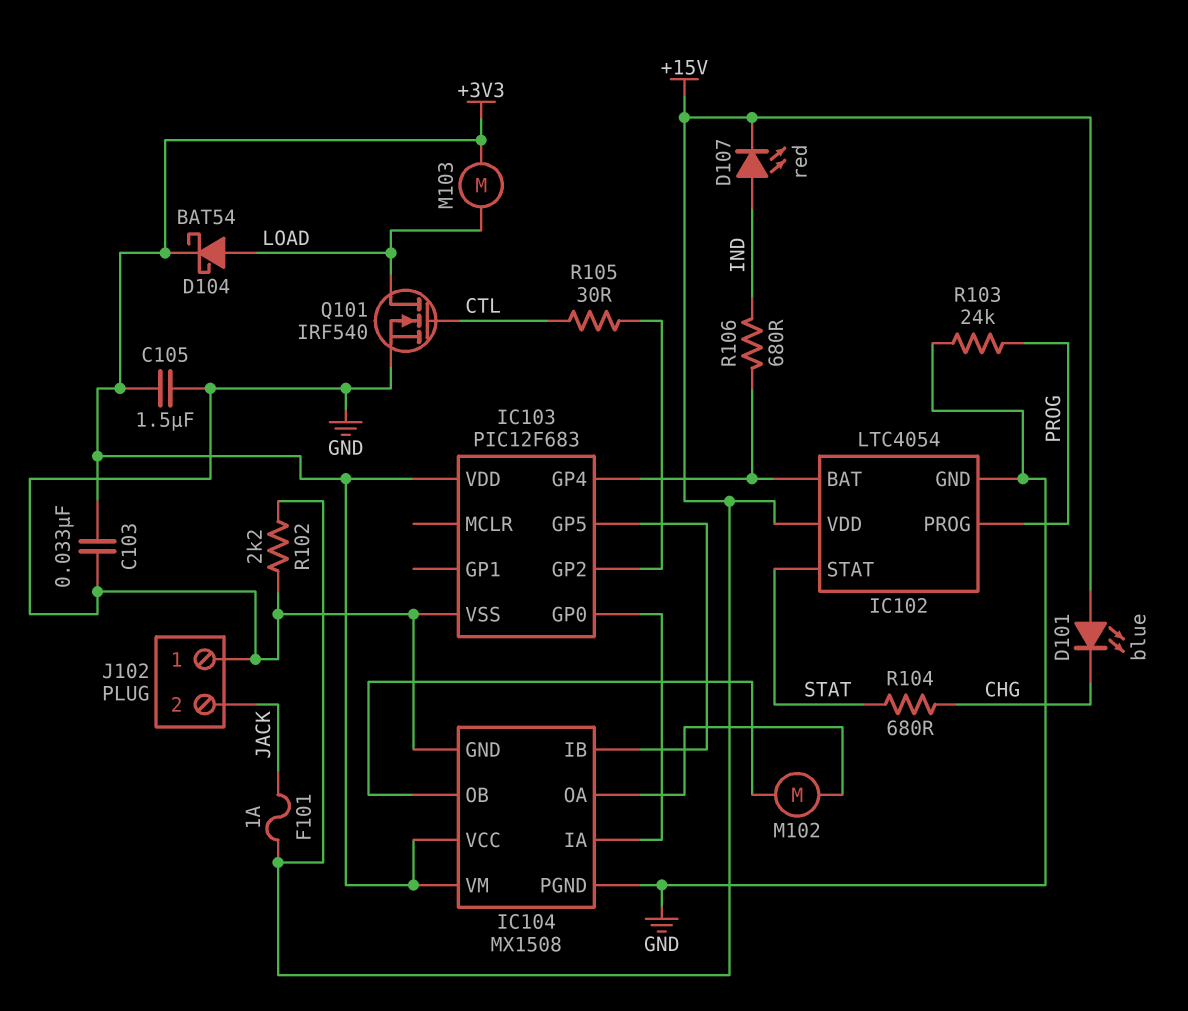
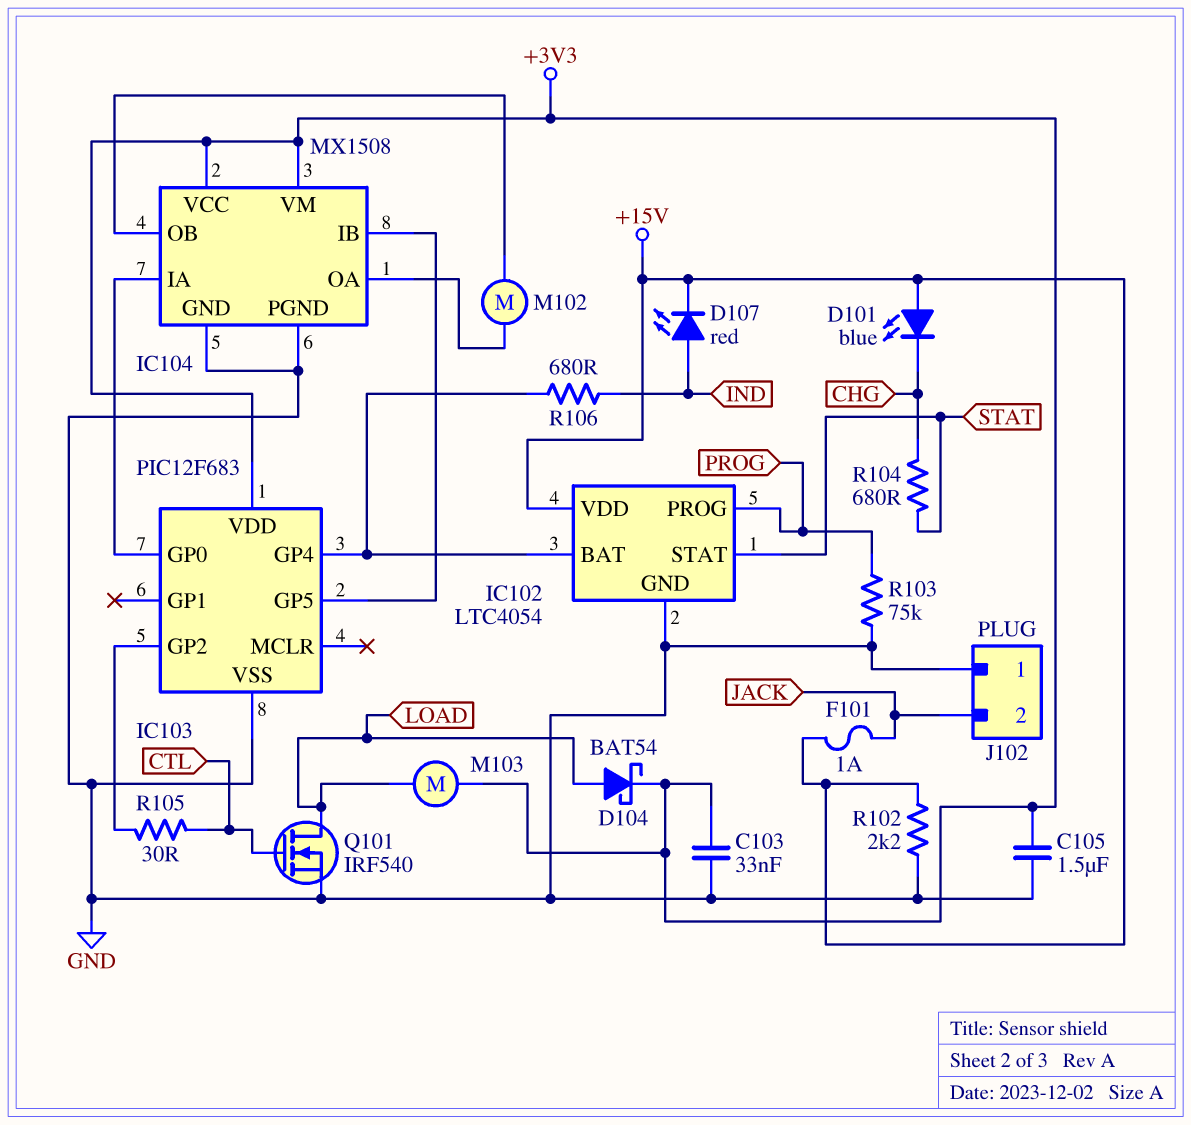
R103: 24k (GND, PROG) -> 75k (GND, PROG)

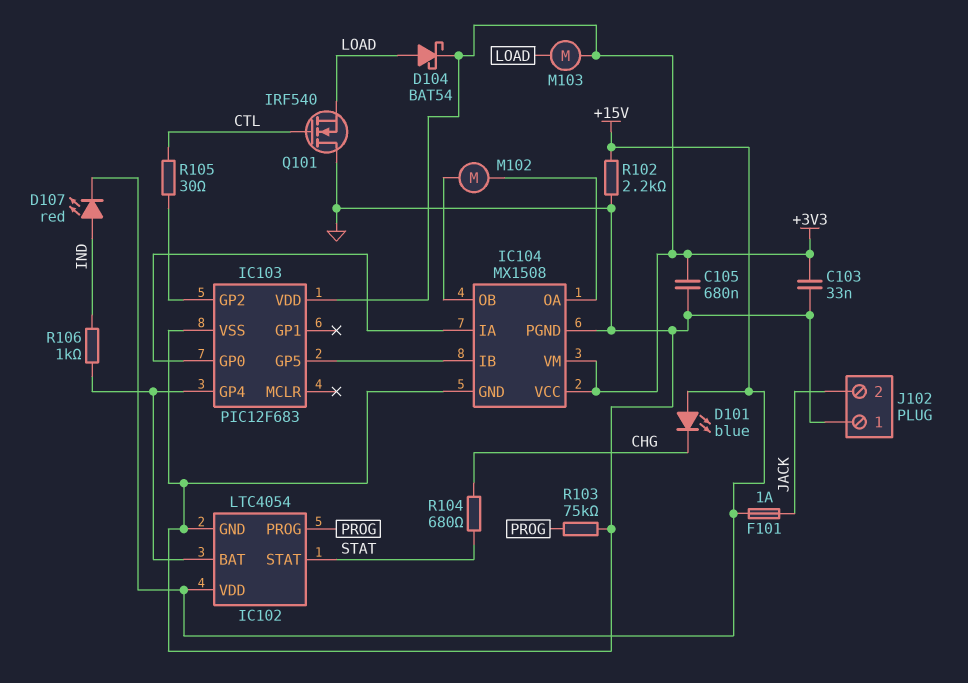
C105: 1.5uF (+3V3, GND) -> 680nF (+3V3, GND)
Q101: NMOS IRF540 (G CTL, D LOAD, S GND) -> NMOS IRF540 (G CTL, D GND, S LOAD)
R106: 680 (IC102/BAT, IND) -> 1k (IC102/BAT, IND)

